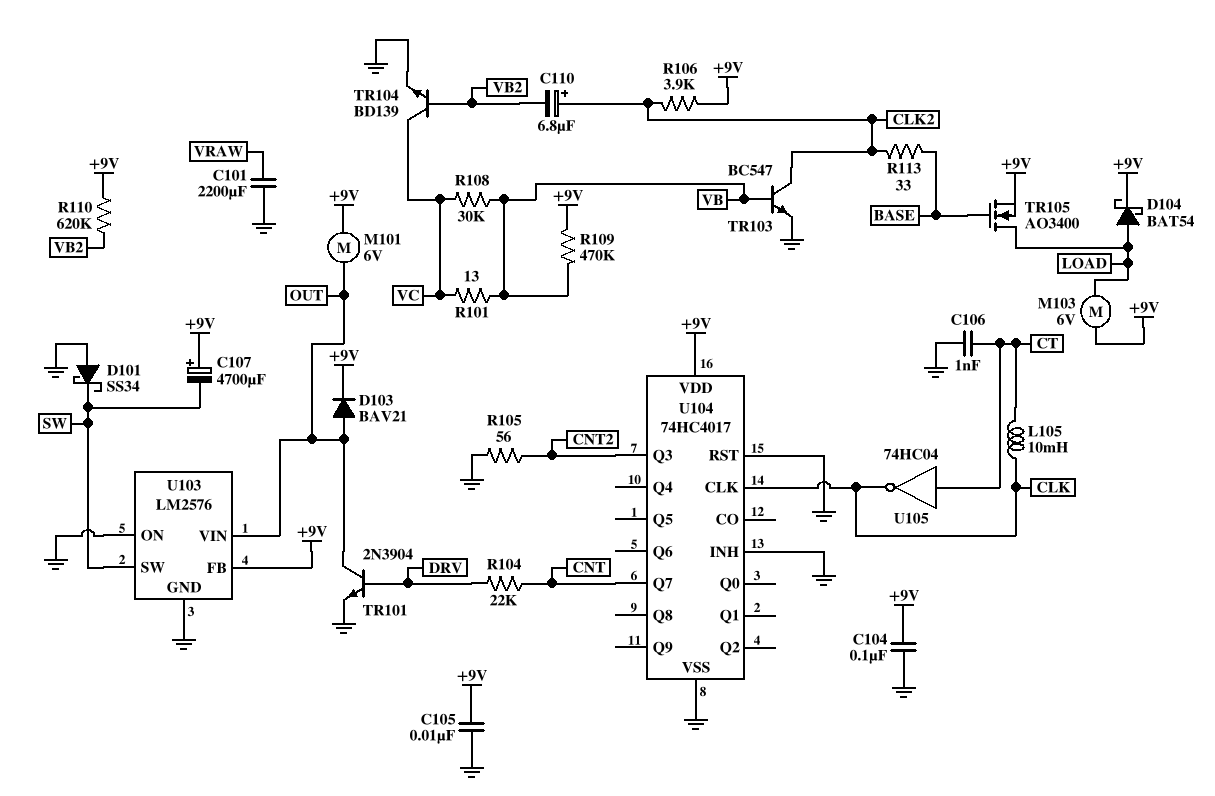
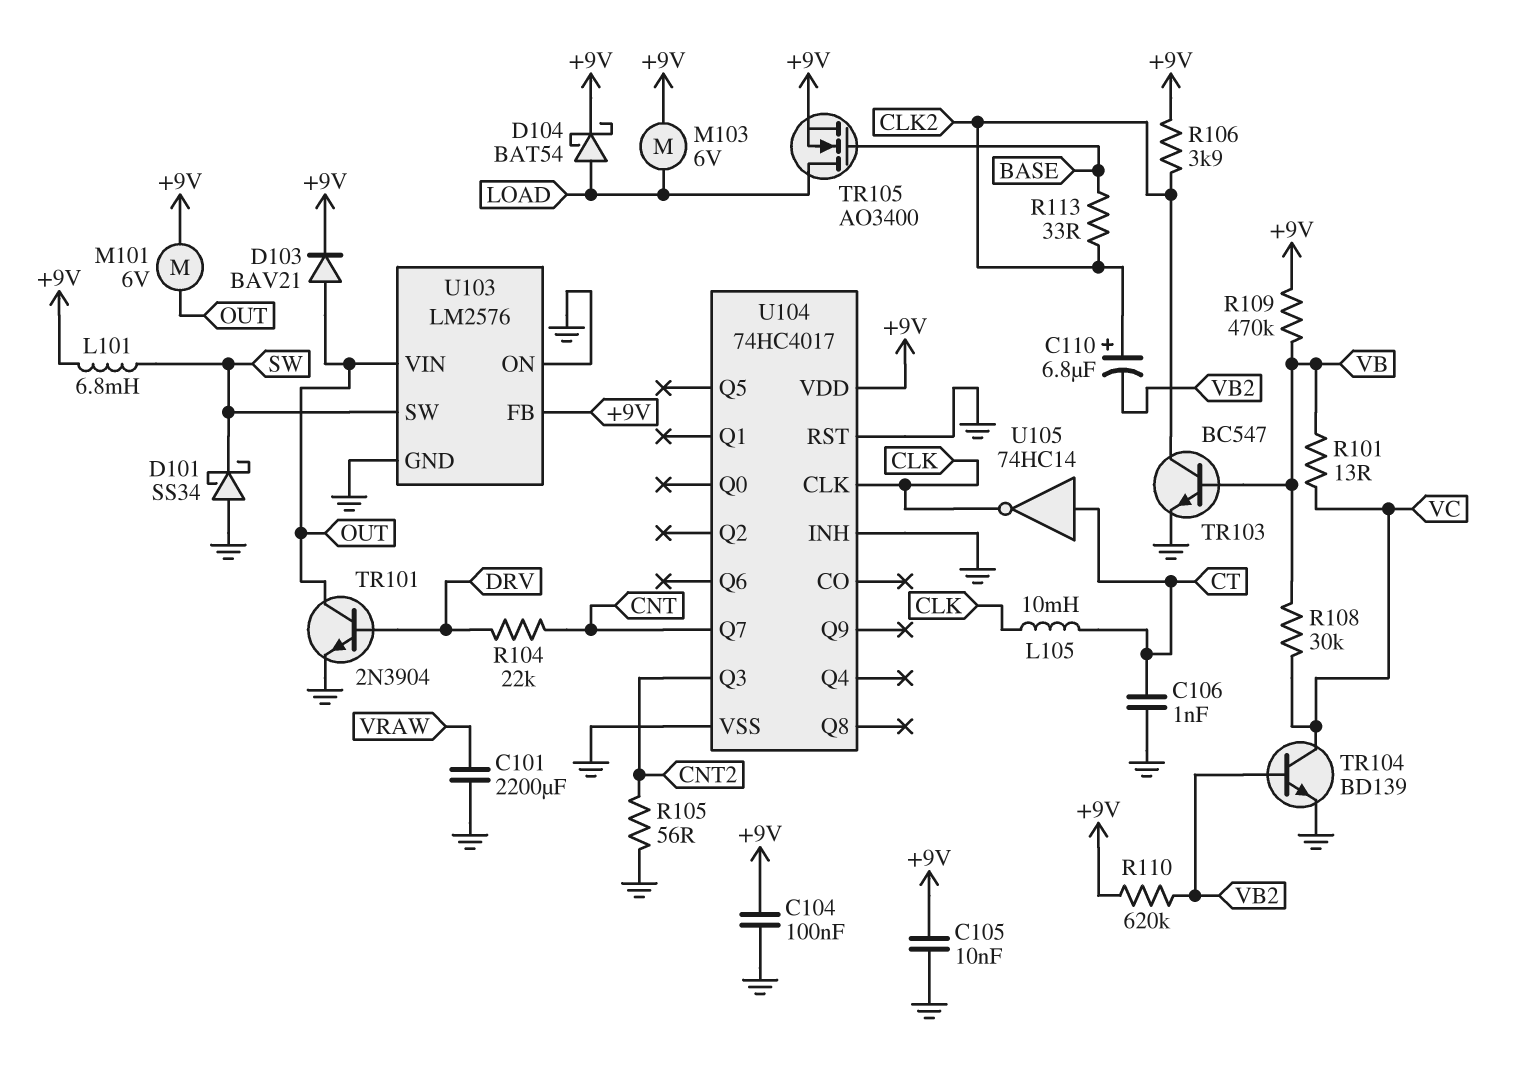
C107: 4700uF (plus +9V, minus SW) -> none
L101: none -> 6.8mH (+9V, SW)
U105: NOT 74HC04 (in CT, out CLK) -> NOT 74HC14 (in CT, out CLK)

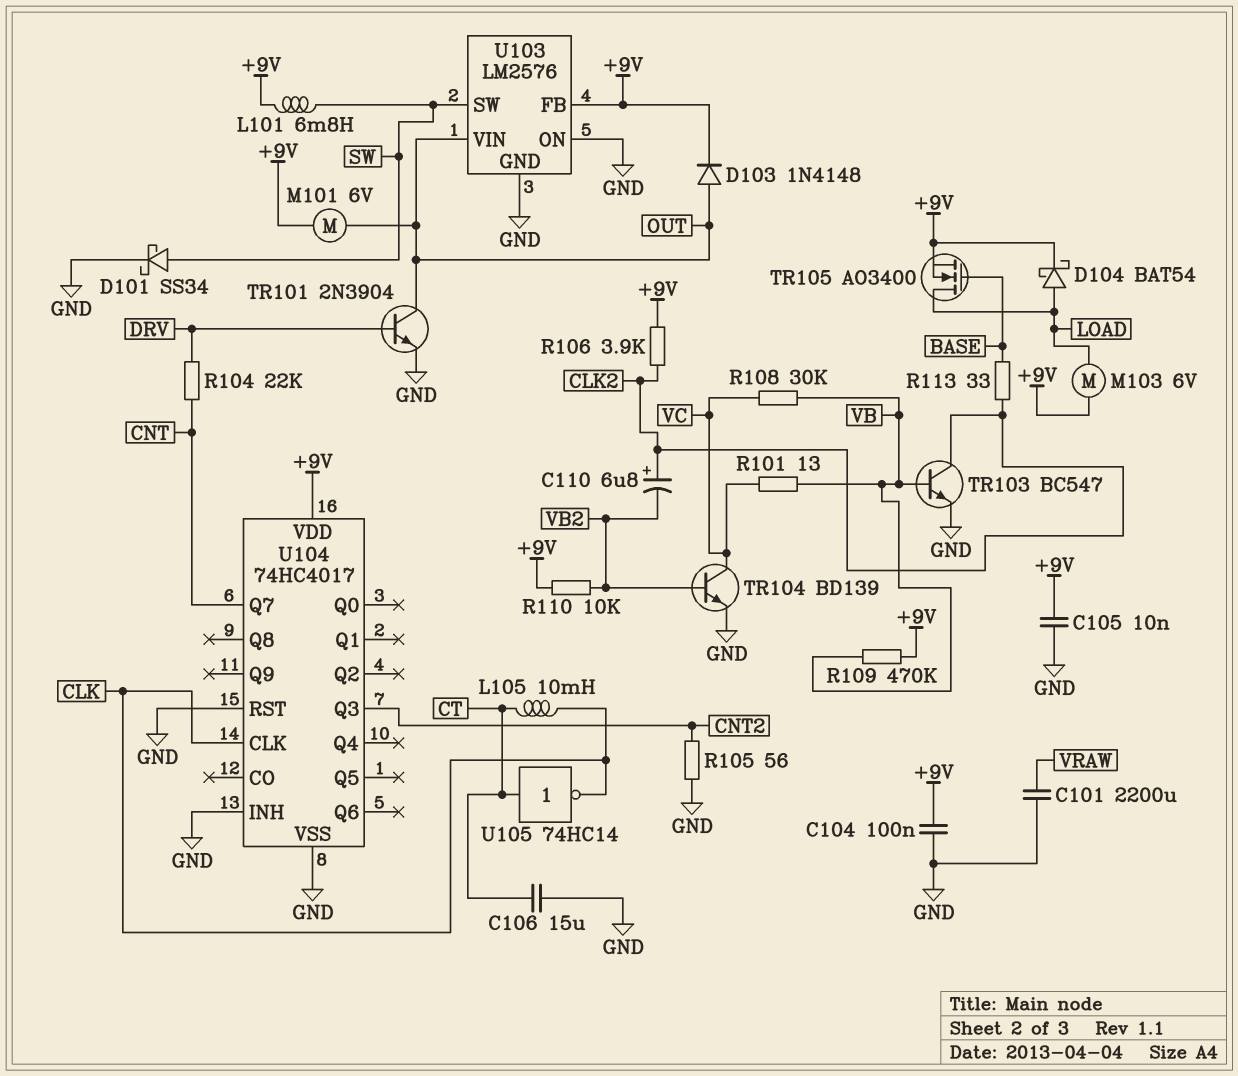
C106: 1nF (CT, GND) -> 15uF (CT, GND)
D101: schottky SS34 (A GND, K SW) -> schottky SS34 (A SW, K GND)
D103: diode BAV21 (A OUT, K +9V) -> diode 1N4148 (A OUT, K +9V)
R110: 620k (+9V, VB2) -> 10k (+9V, VB2)

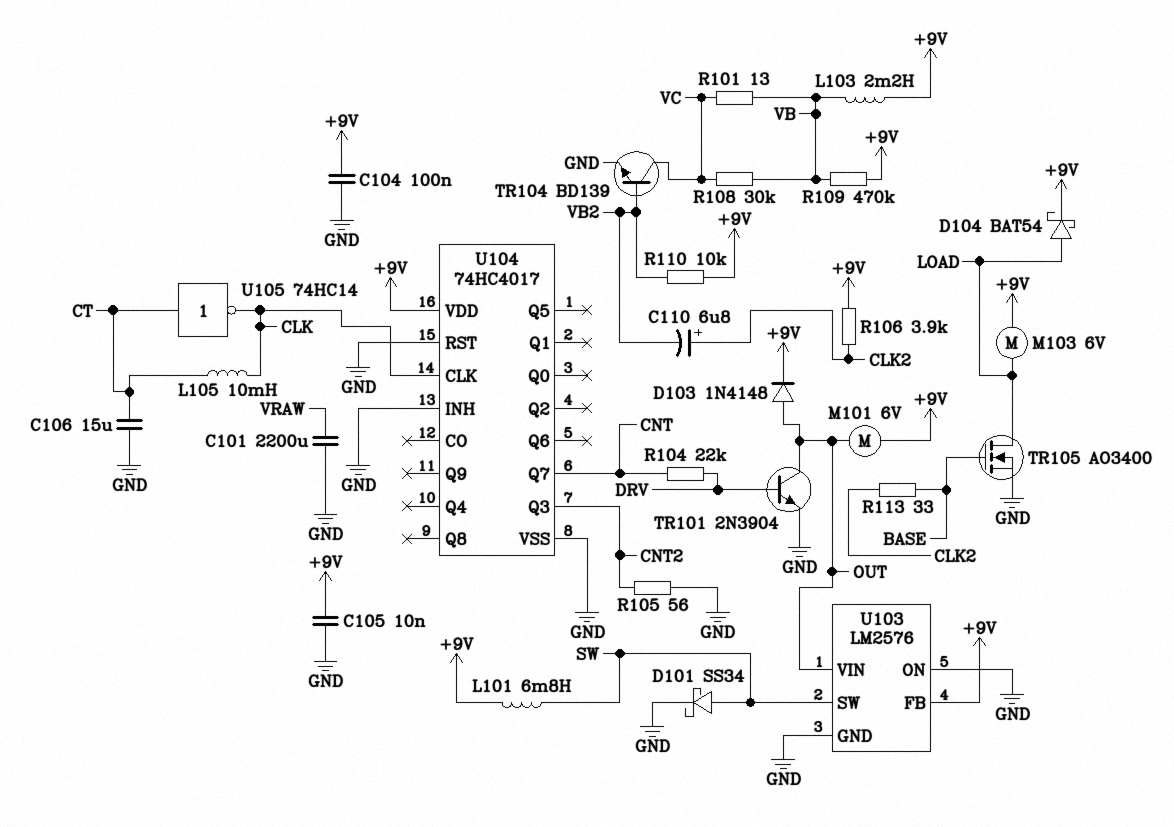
L103: none -> 2.2mH (+9V, VB)
TR103: NPN BC547 (B VB, C CLK2, E GND) -> none
TR105: NMOS AO3400 (G BASE, D LOAD, S +9V) -> NMOS AO3400 (G BASE, D LOAD, S GND)

